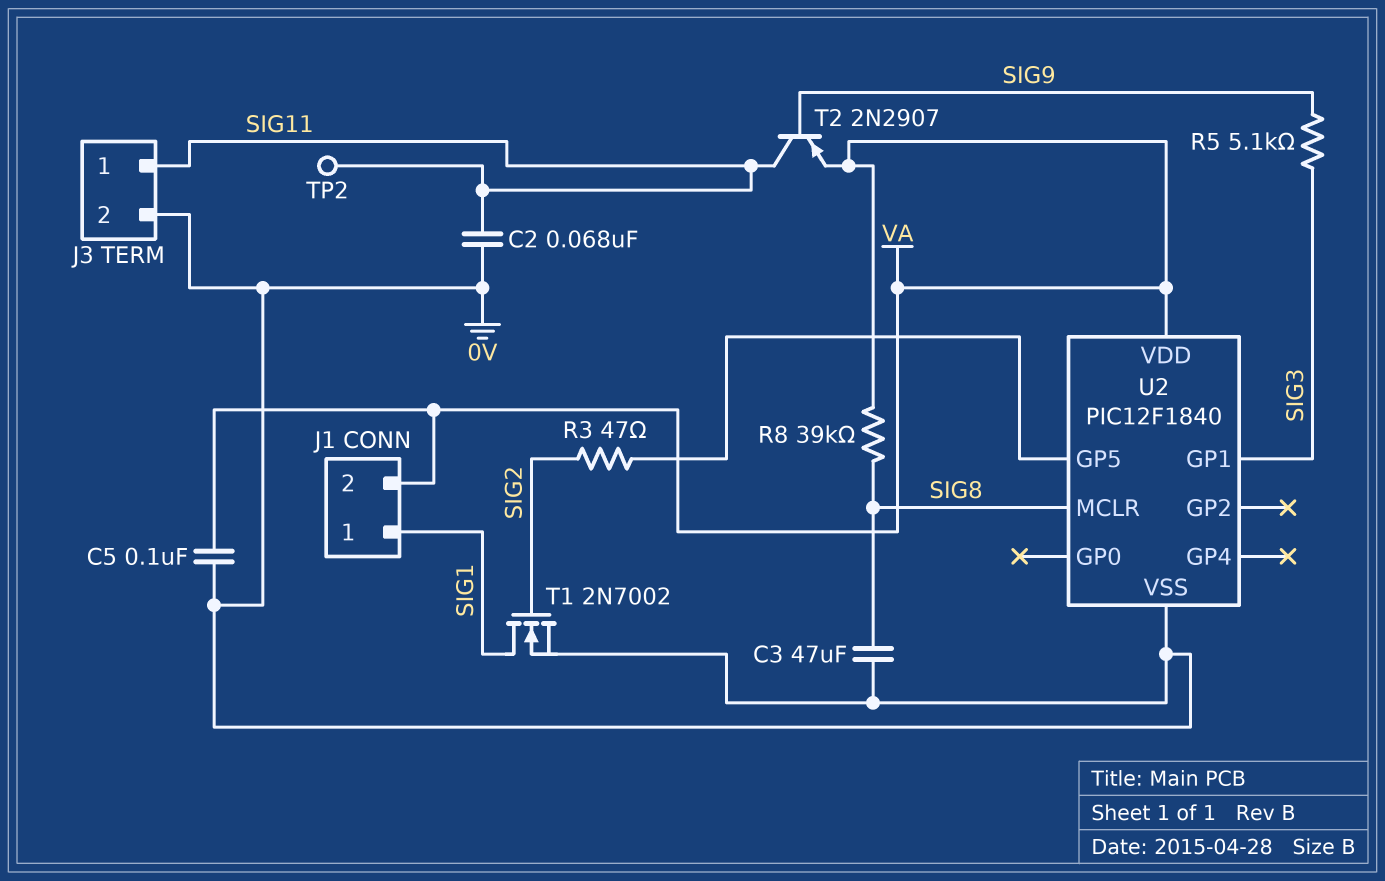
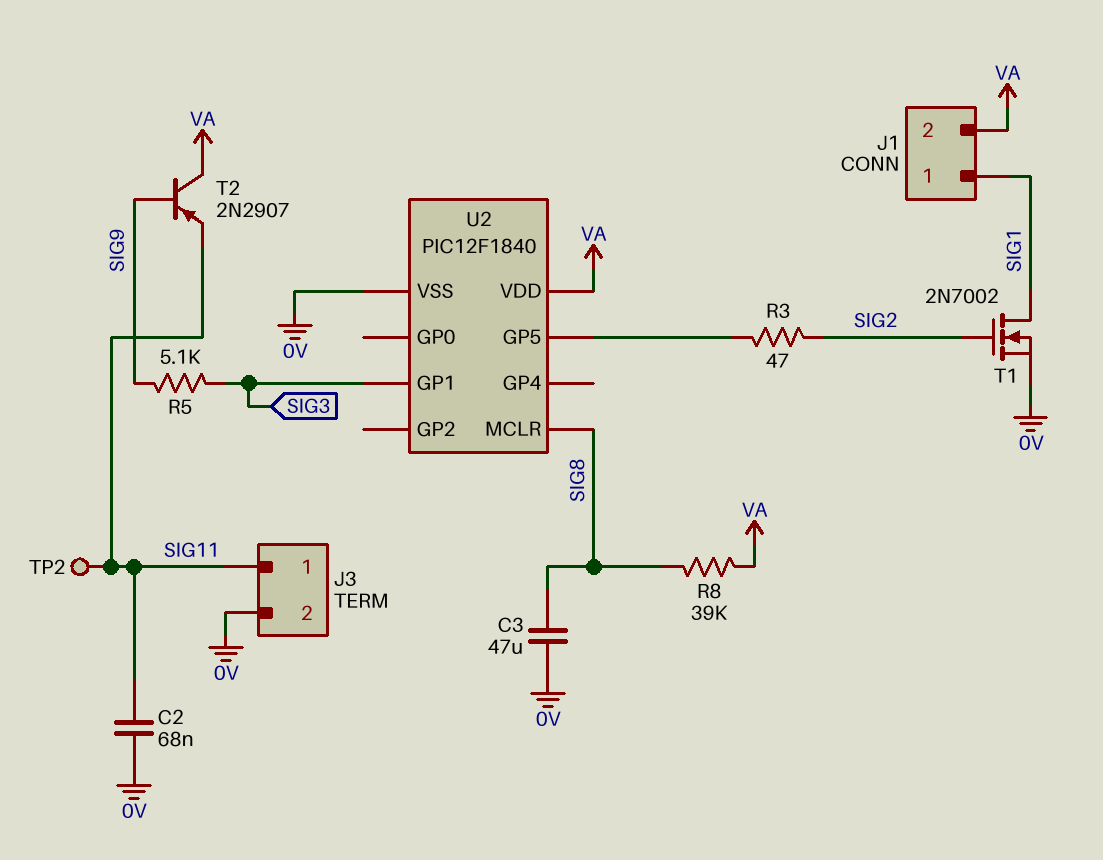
C5: 100nF (0V, VA) -> none
T2: PNP 2N2907 (B SIG9, C SIG11, E VA) -> PNP 2N2907 (B SIG9, C VA, E SIG11)

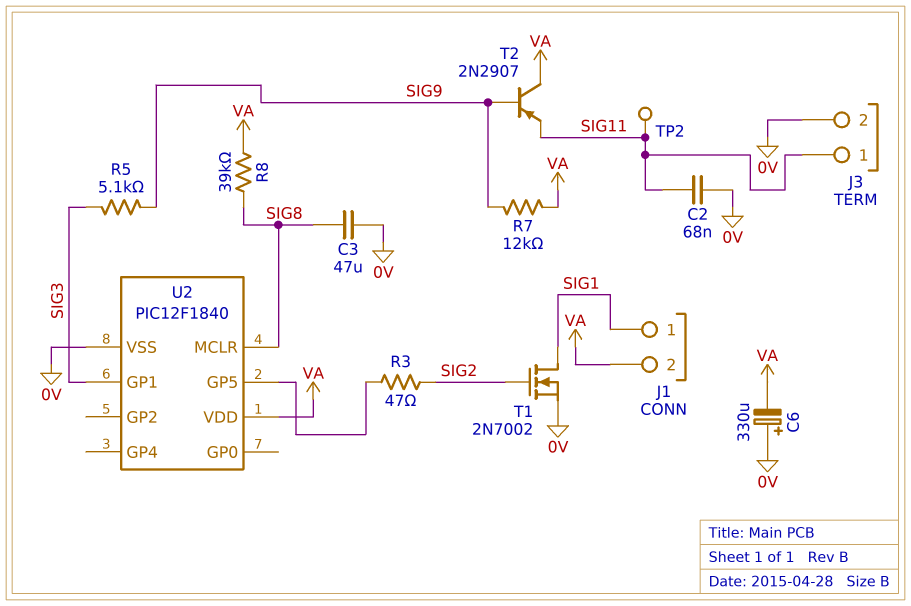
C6: none -> 330uF (plus 0V, minus VA)
R7: none -> 12k (SIG9, VA)

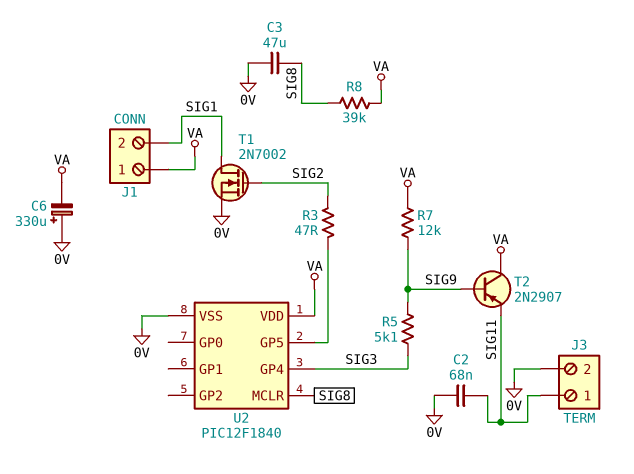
J1 pin 1: SIG1 -> VA
J1 pin 2: VA -> SIG1
TP2: test point (SIG11) -> none
U2 pin GP1: SIG3 -> none
U2 pin GP4: none -> SIG3

